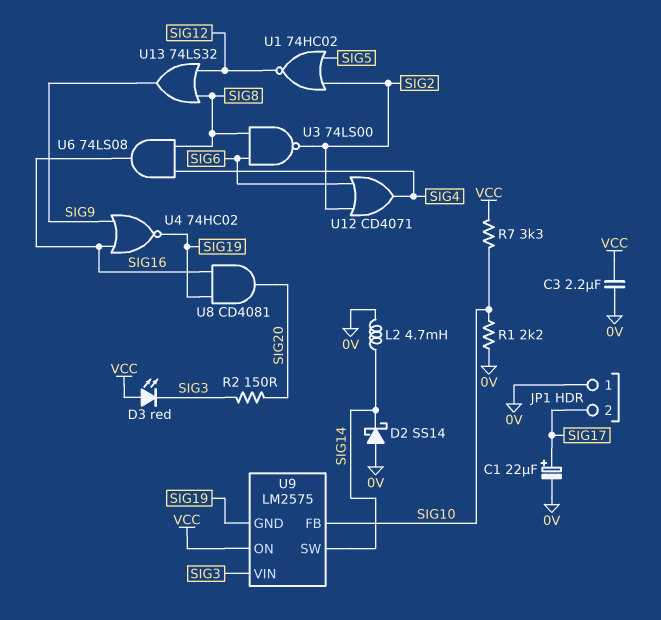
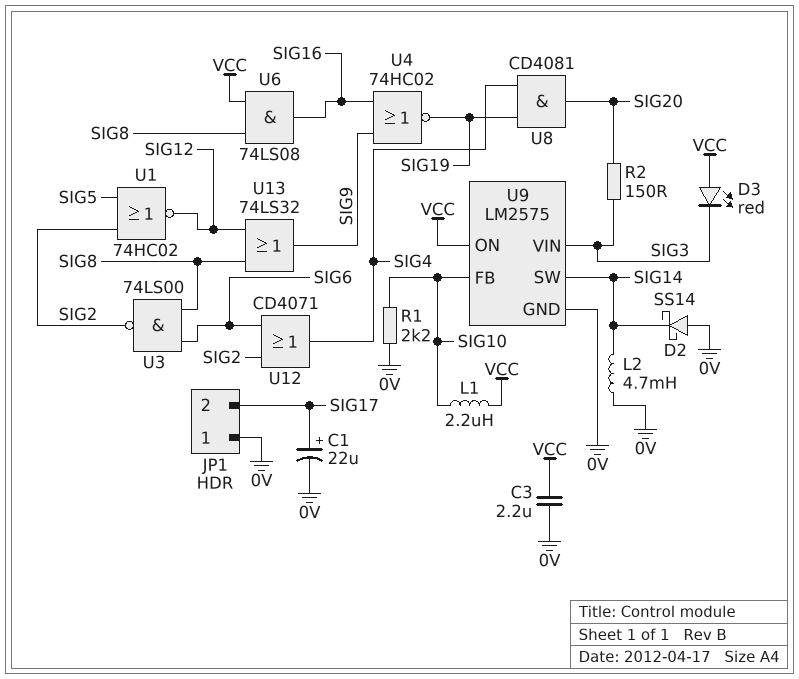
L1: none -> 2.2uH (SIG10, VCC)
R7: 3.3k (SIG10, VCC) -> none
U6: AND 74LS08 (in SIG4, in SIG8, out SIG16) -> AND 74LS08 (in SIG8, in VCC, out SIG16)
U8: AND CD4081 (in SIG16, in SIG19, out SIG20) -> AND CD4081 (in SIG4, in SIG19, out SIG20)
U9 pin GND: SIG19 -> 0V

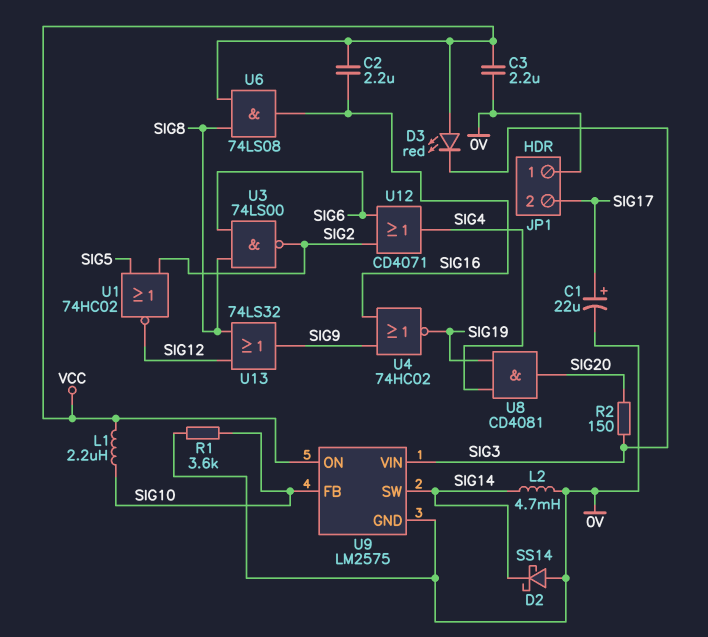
C2: none -> 2.2uF (SIG16, VCC)
R1: 2.2k (0V, SIG10) -> 3.6k (0V, SIG10)

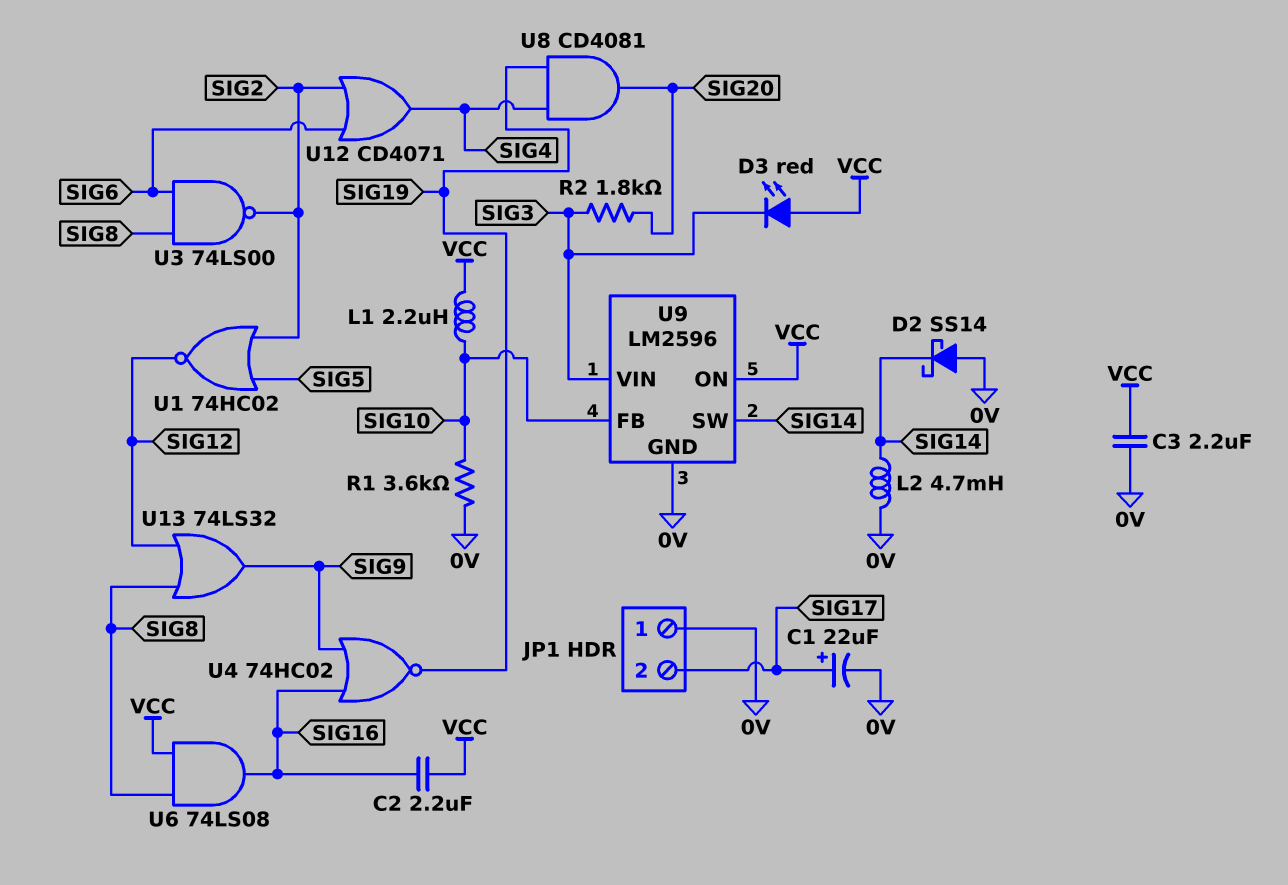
R2: 150 (SIG3, SIG20) -> 1.8k (SIG3, SIG20)
U9: LM2575 -> LM2596

